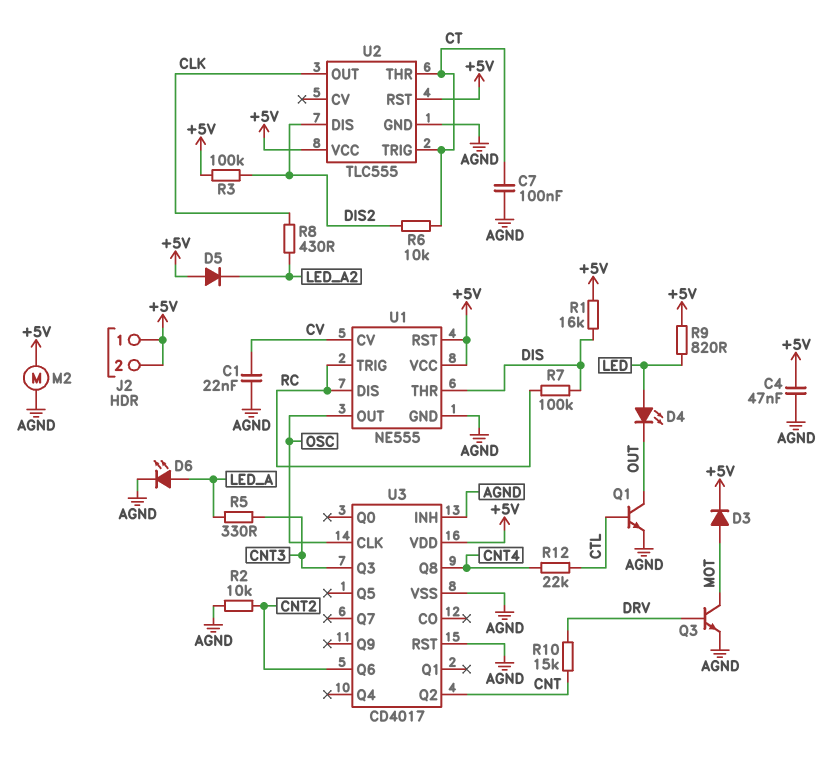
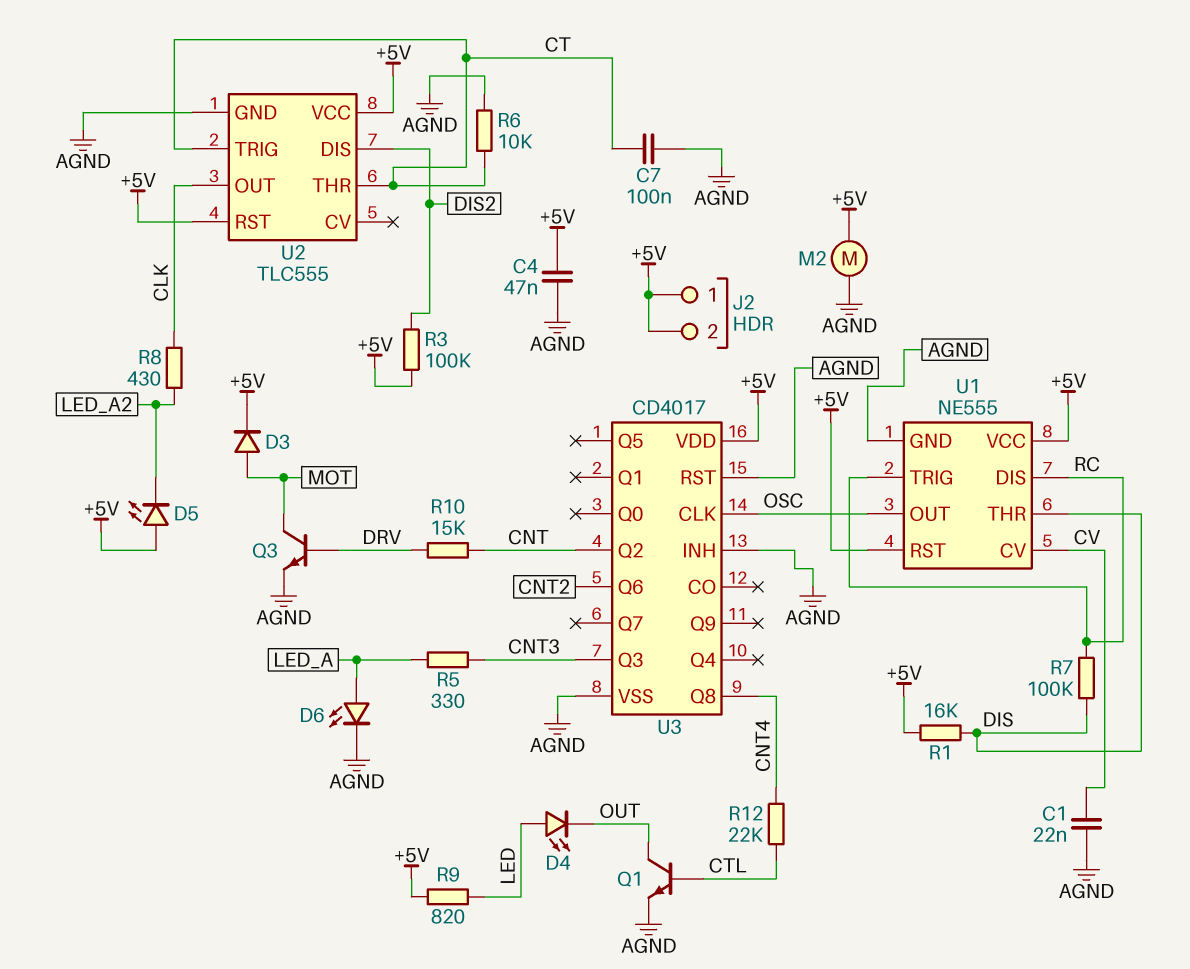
D5: diode (A +5V, K LED_A2) -> LED (A +5V, K LED_A2)
R2: 10k (AGND, CNT2) -> none
R6: 10k (CT, DIS2) -> 10k (AGND, CT)

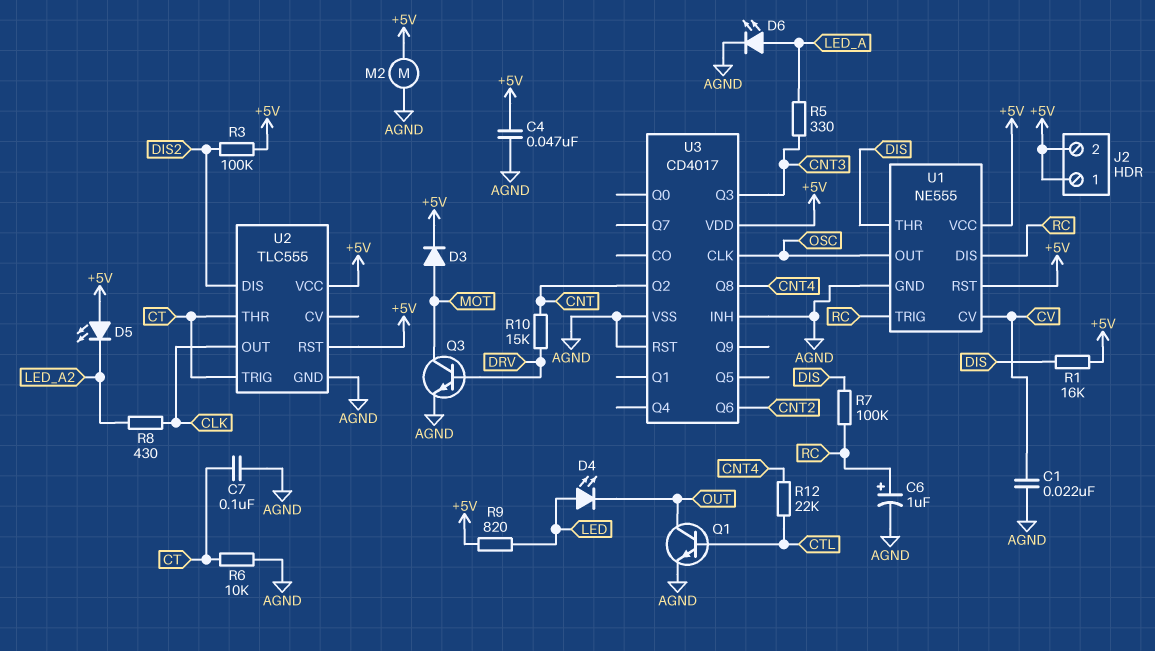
C6: none -> 1uF (plus RC, minus AGND)

